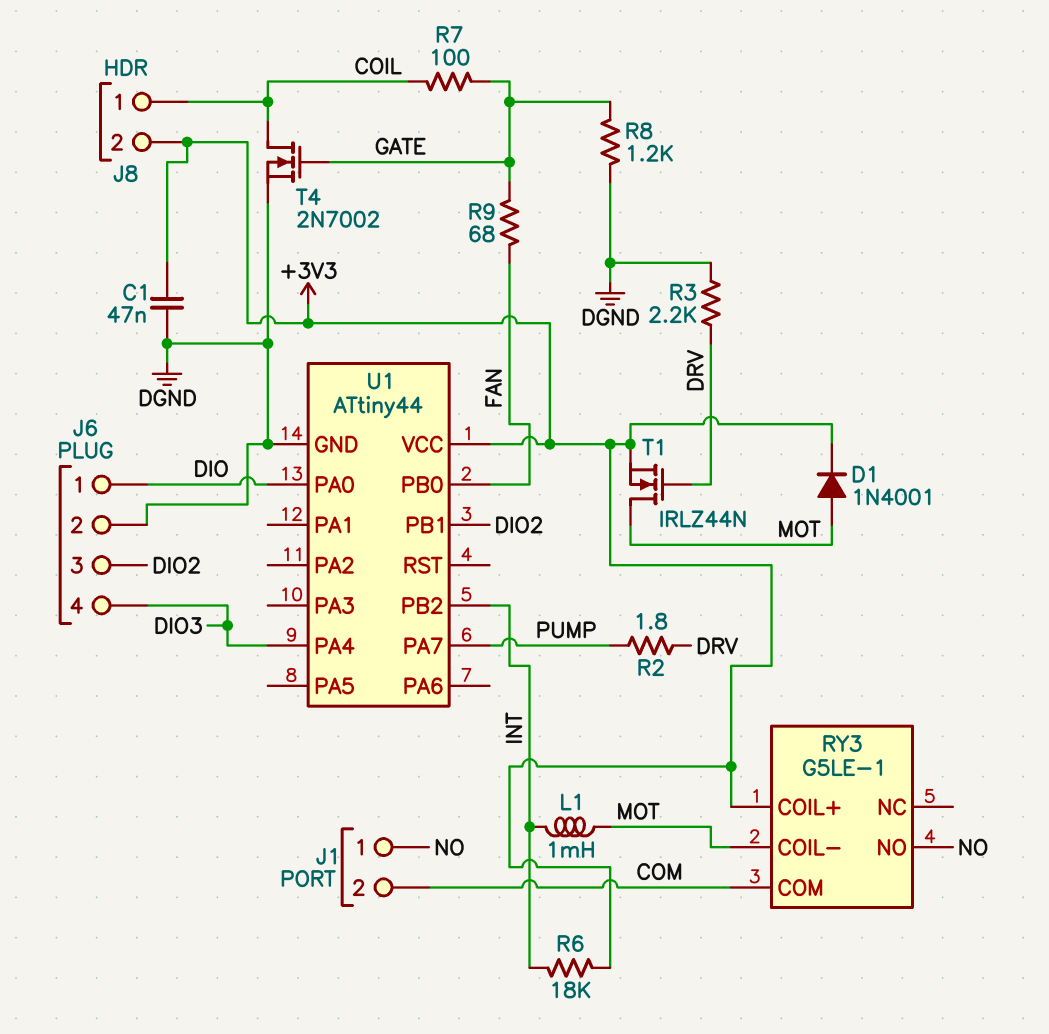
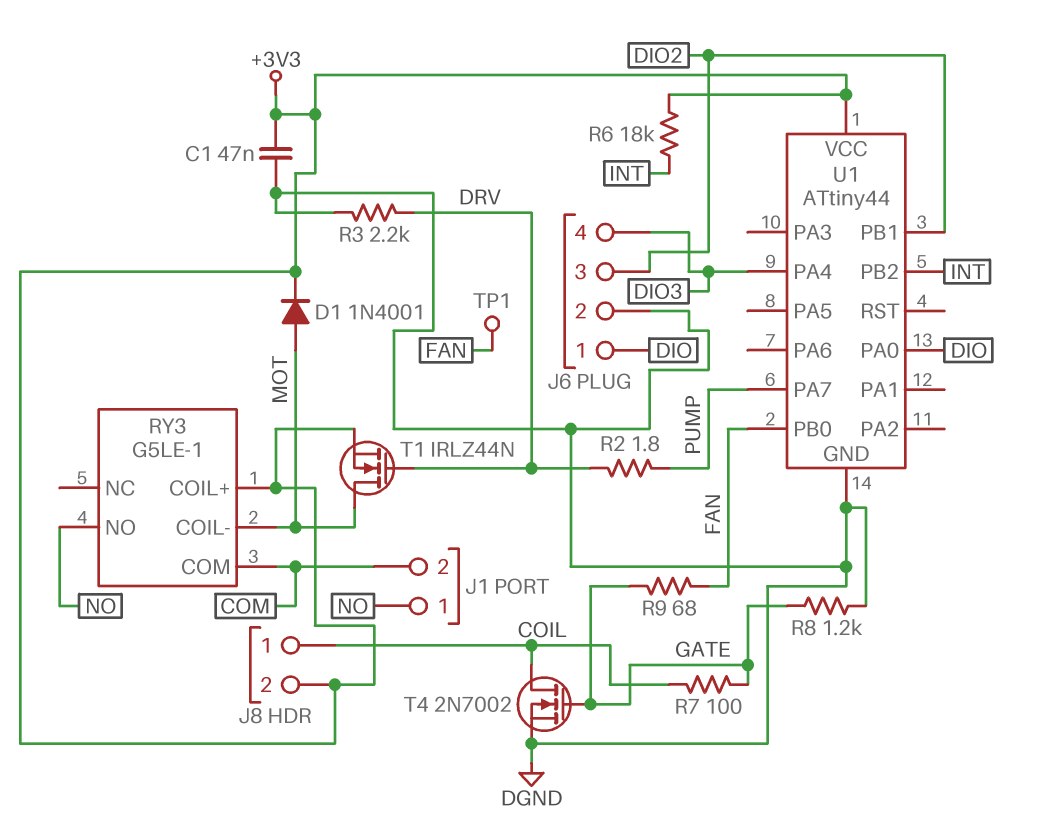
L1: 1mH (INT, MOT) -> none
TP1: none -> test point (FAN)

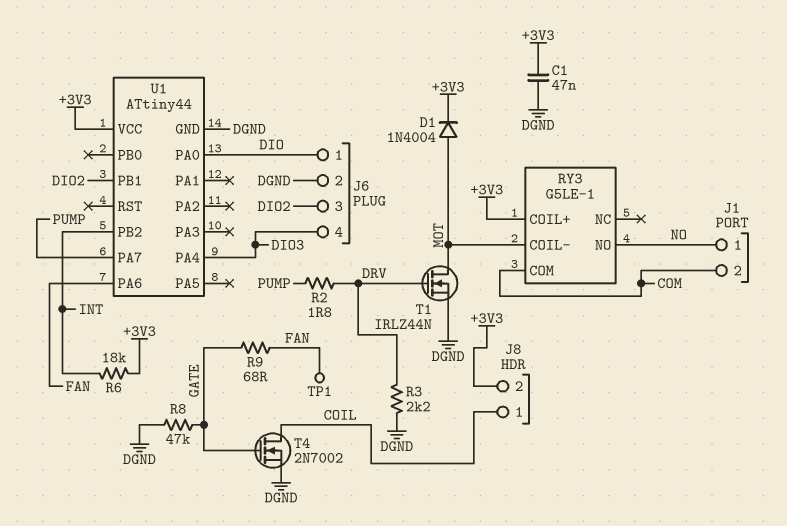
D1: diode 1N4001 (A MOT, K +3V3) -> diode 1N4004 (A MOT, K +3V3)
R7: 100 (COIL, GATE) -> none
R8: 1.2k (DGND, GATE) -> 47k (DGND, GATE)
T1: NMOS IRLZ44N (G DRV, D MOT, S +3V3) -> NMOS IRLZ44N (G DRV, D MOT, S DGND)
U1 pin PA6: none -> FAN
U1 pin PB0: FAN -> none

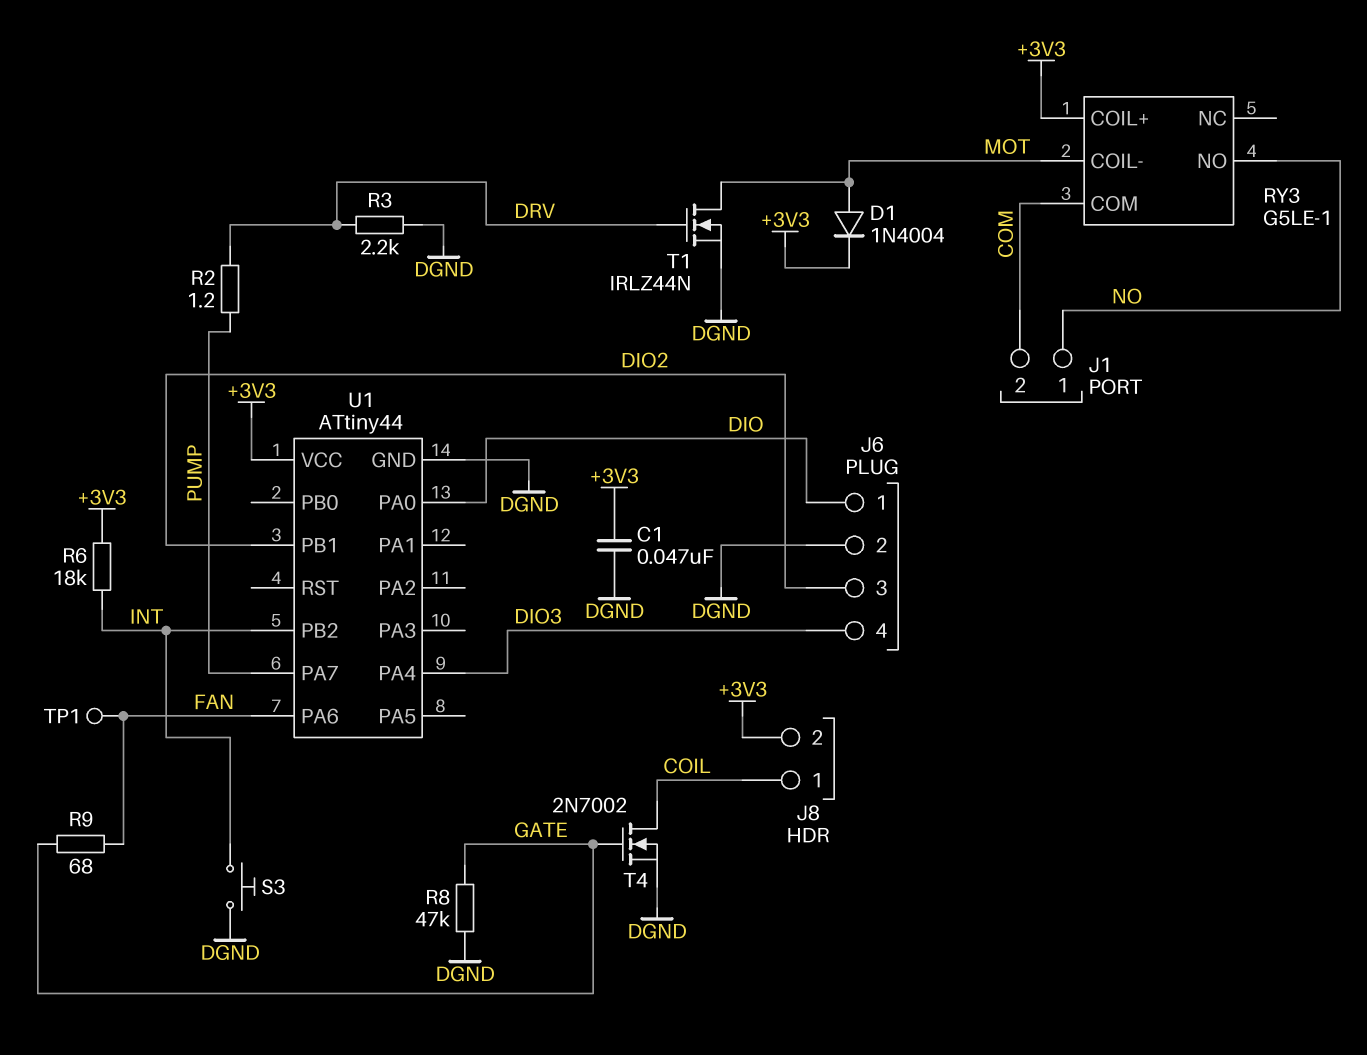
R2: 1.8 (DRV, PUMP) -> 1.2 (DRV, PUMP)
S3: none -> button (DGND, INT)

